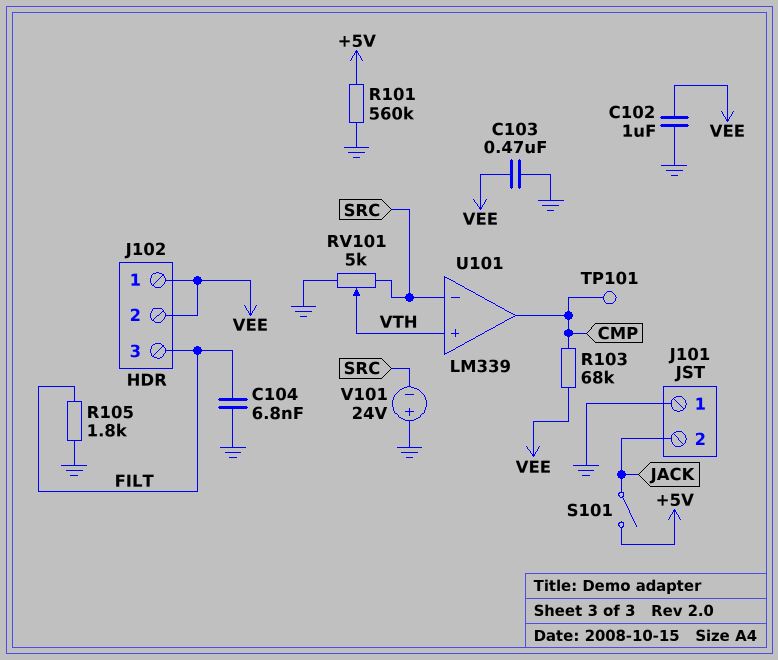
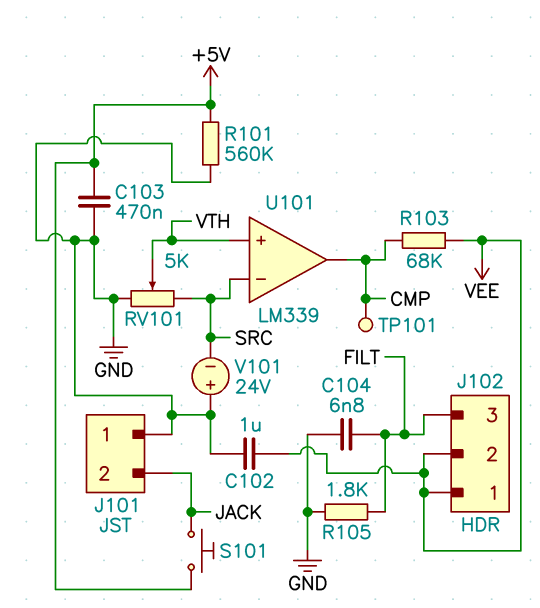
C103: 470nF (GND, VEE) -> 470nF (+5V, GND)
S101: switch (+5V, JACK) -> button (+5V, JACK)

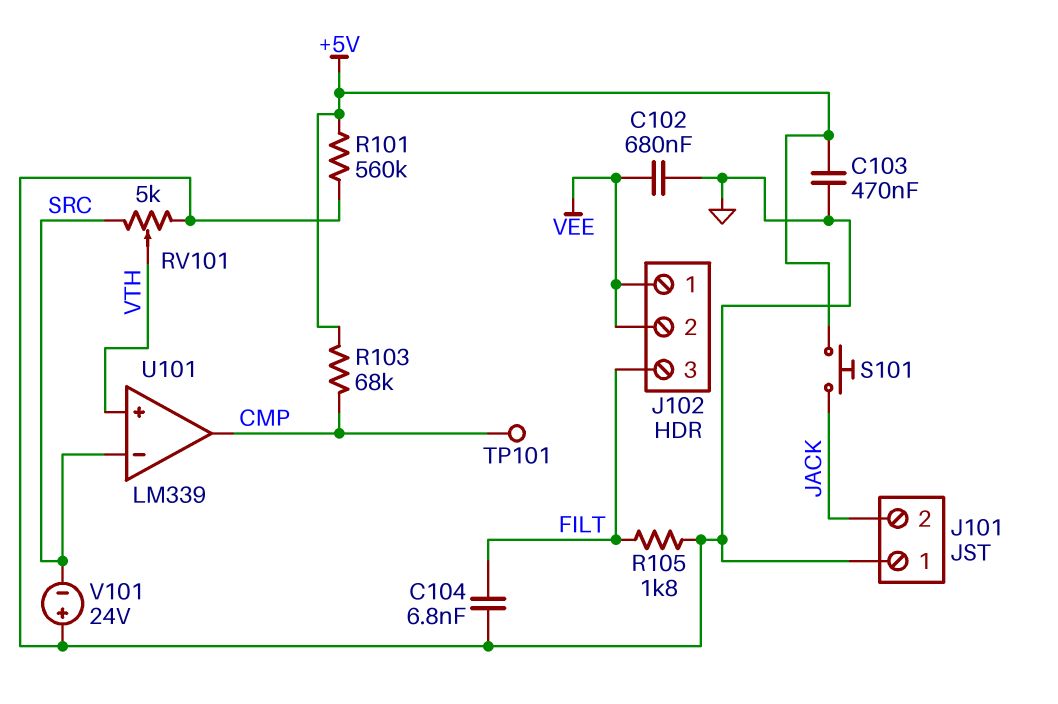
C102: 1uF (GND, VEE) -> 680nF (GND, VEE)
R103: 68k (CMP, VEE) -> 68k (+5V, CMP)

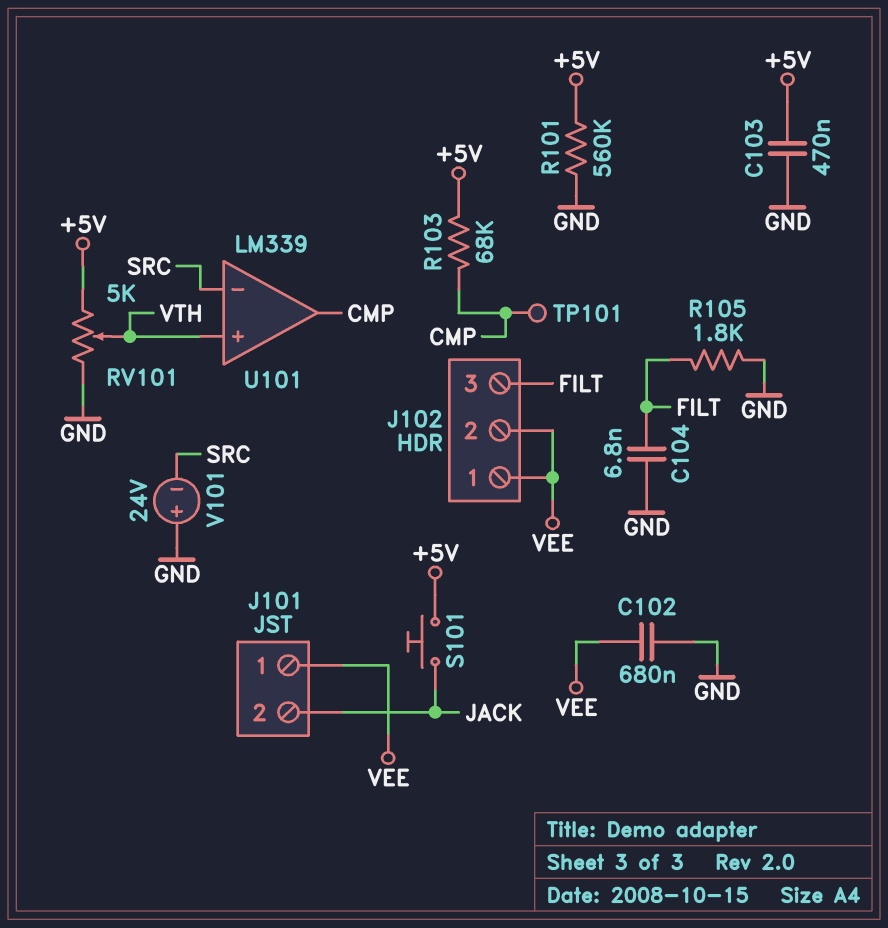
J101 pin 1: GND -> VEE
RV101: 5k (GND, SRC, wiper VTH) -> 5k (+5V, GND, wiper VTH)

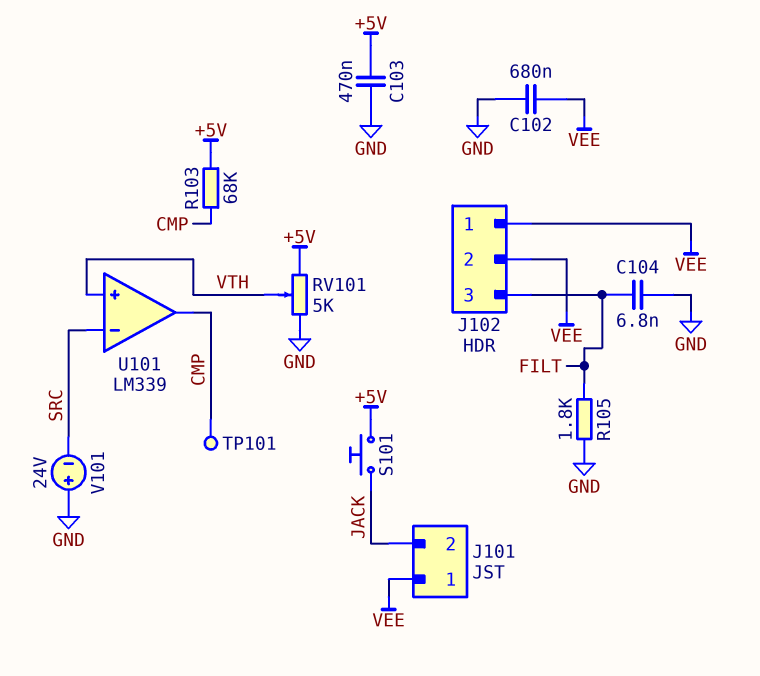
R101: 560k (+5V, GND) -> none

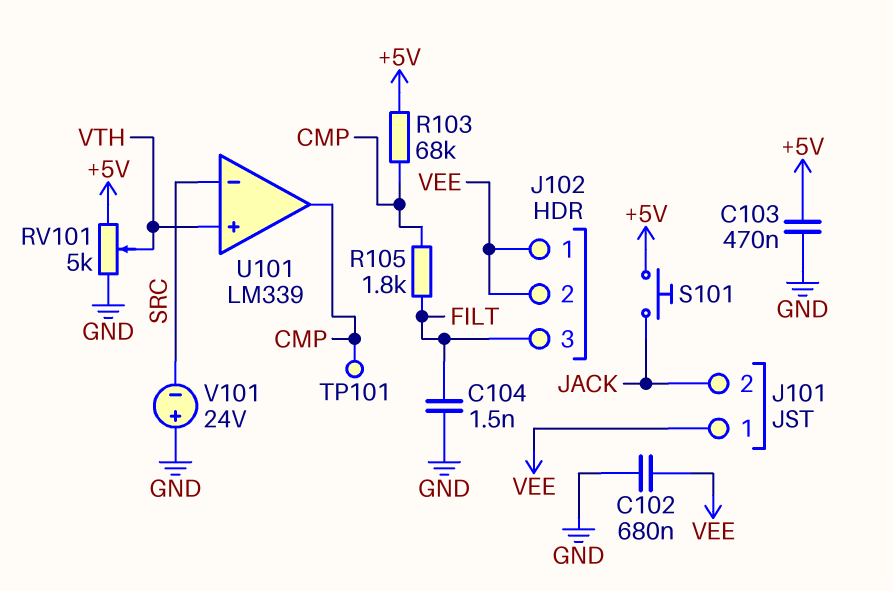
C104: 6.8nF (FILT, GND) -> 1.5nF (FILT, GND)
R105: 1.8k (FILT, GND) -> 1.8k (CMP, FILT)

